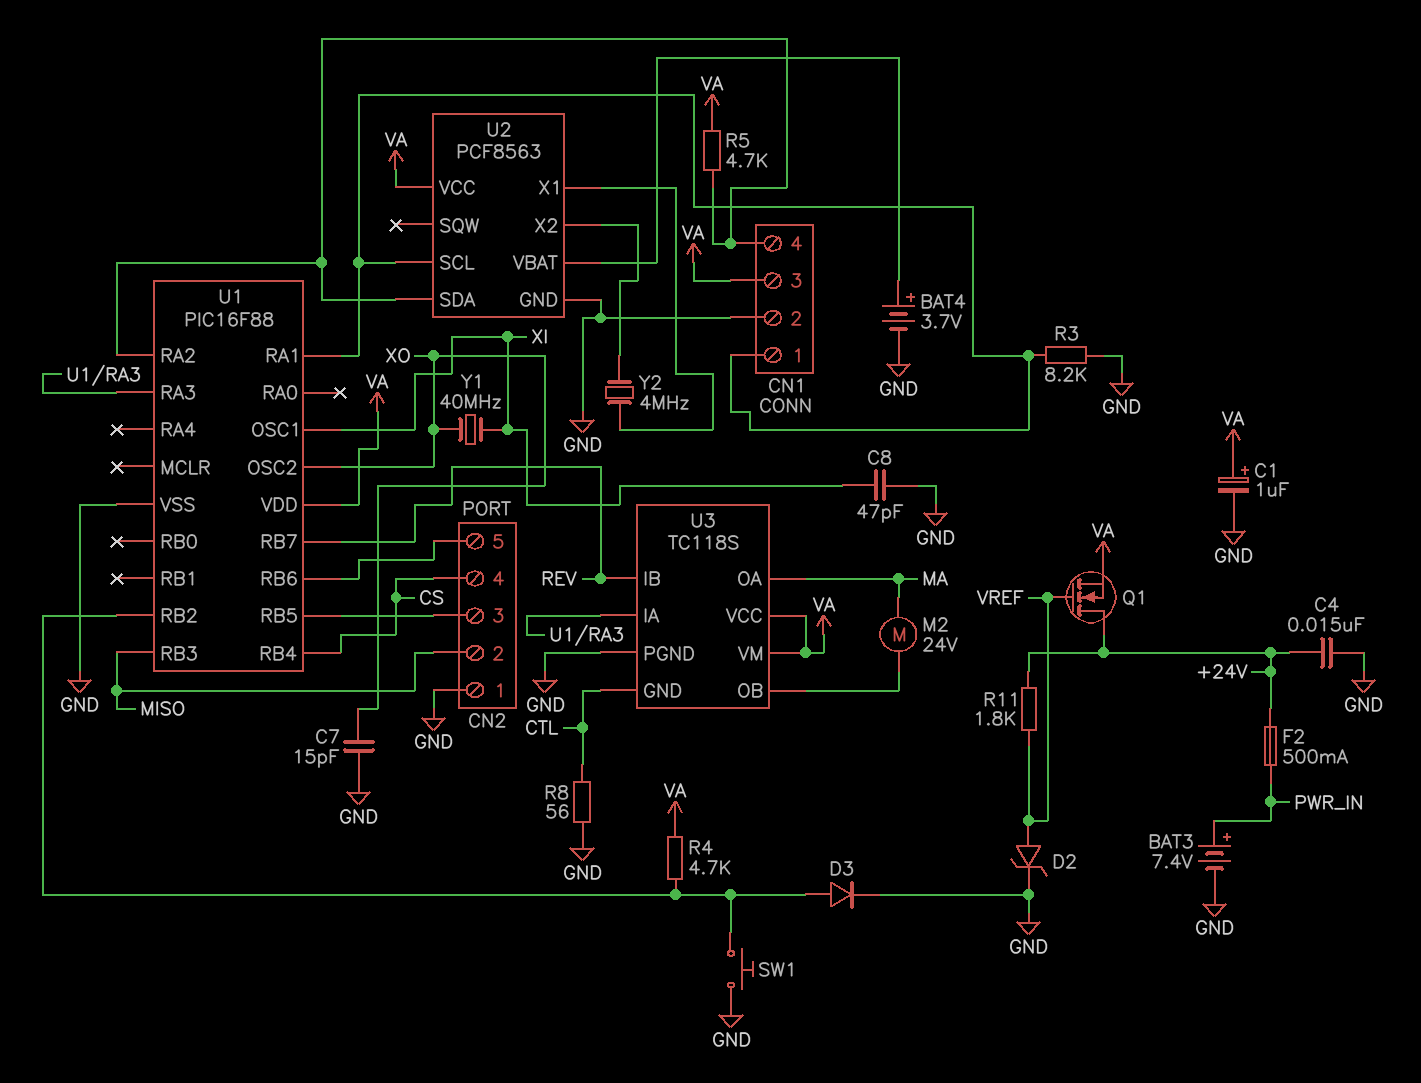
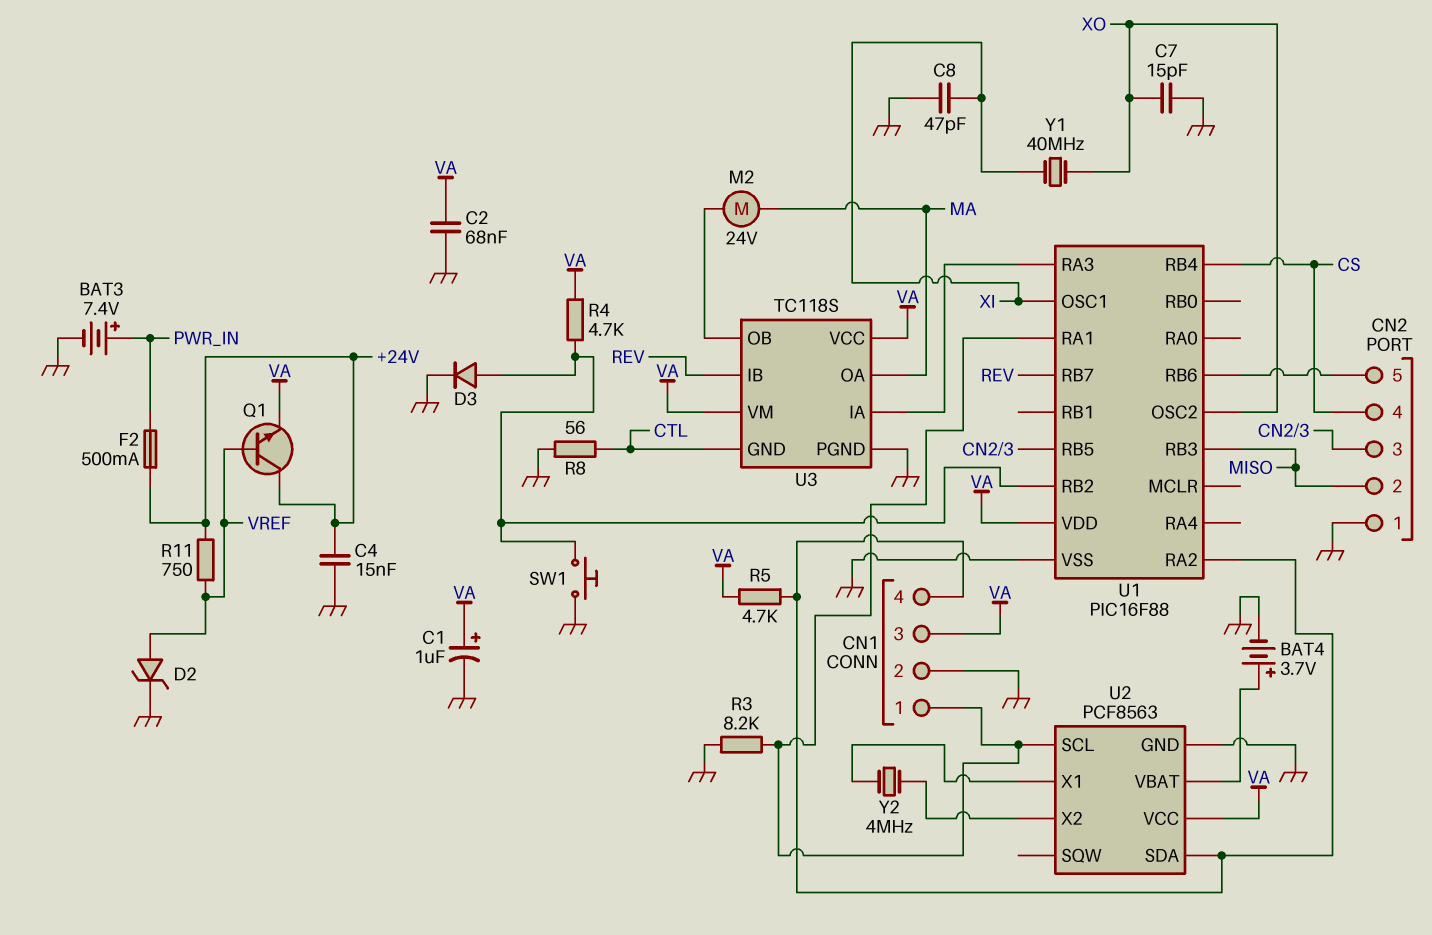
C2: none -> 68nF (GND, VA)
Q1: NMOS (G VREF, D +24V, S VA) -> NPN (B VREF, C +24V, E VA)
R11: 1.8k (+24V, VREF) -> 750 (+24V, VREF)

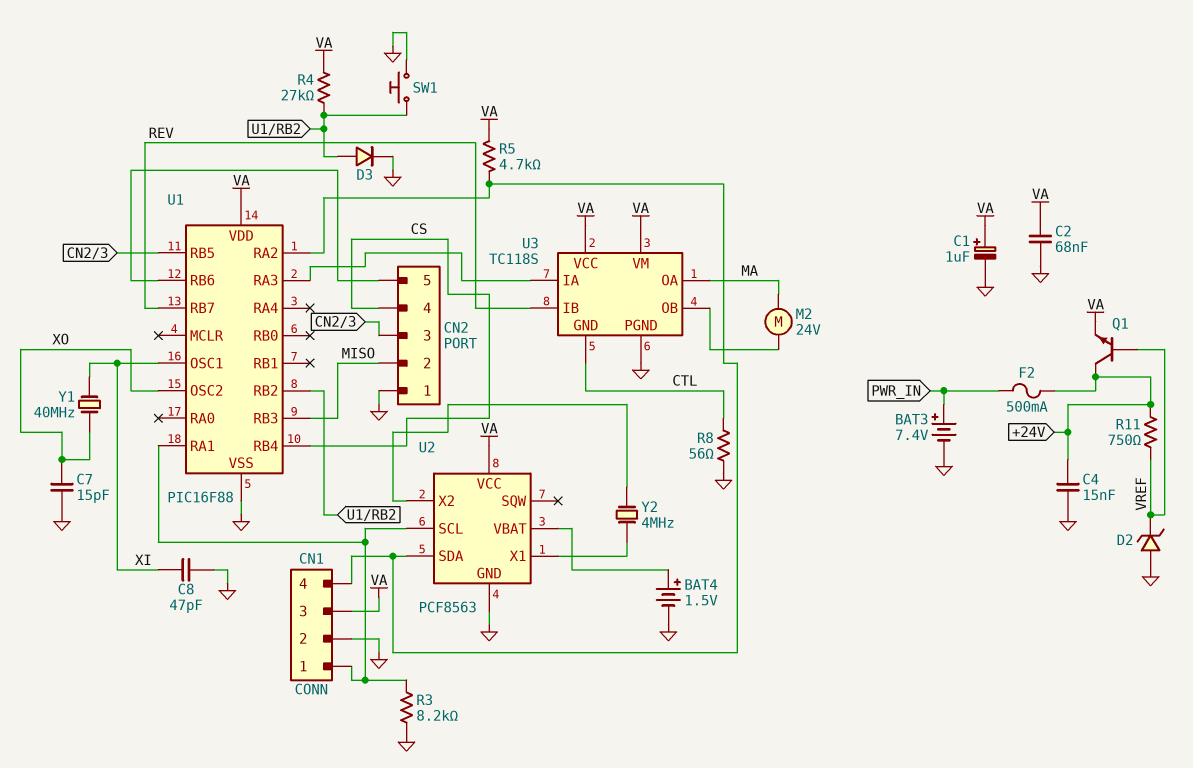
BAT4: 3.7V (plus U2/VBAT, minus GND) -> 1.5V (plus U2/VBAT, minus GND)
D2: zener (A VREF, K GND) -> zener (A GND, K VREF)
R4: 4.7k (U1/RB2, VA) -> 27k (U1/RB2, VA)

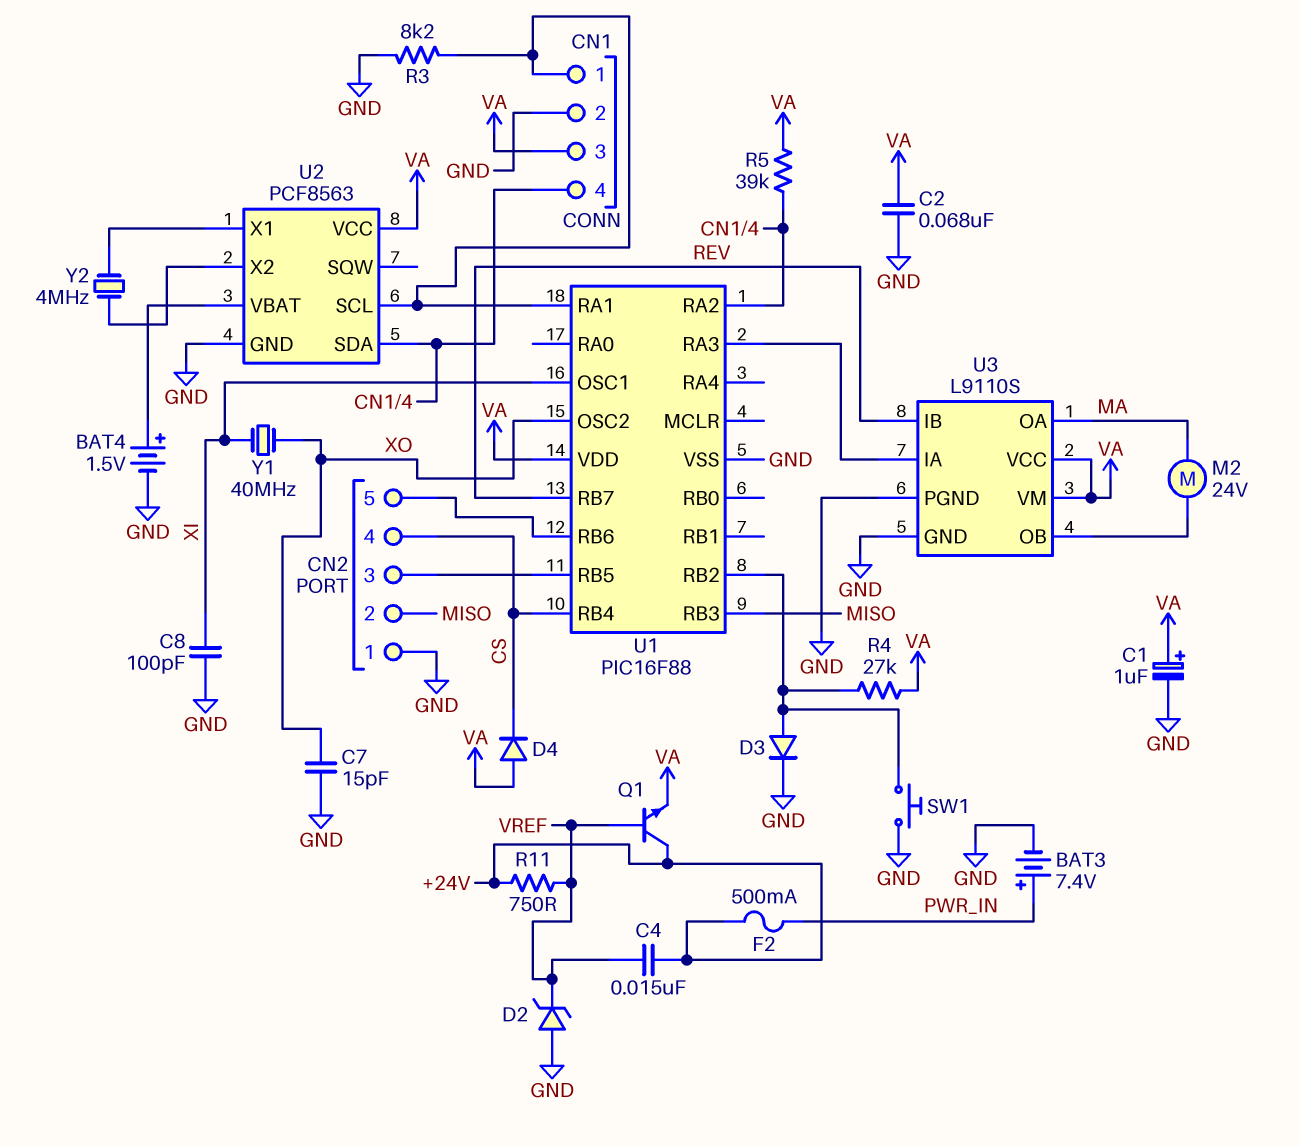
C4: 15nF (+24V, GND) -> 15nF (+24V, VREF)
C8: 47pF (GND, XI) -> 100pF (GND, XI)
D4: none -> diode (A VA, K CS)
R5: 4.7k (CN1/4, VA) -> 39k (CN1/4, VA)
R8: 56 (CTL, GND) -> none
U3: TC118S -> L9110S
U3 pin GND: CTL -> GND

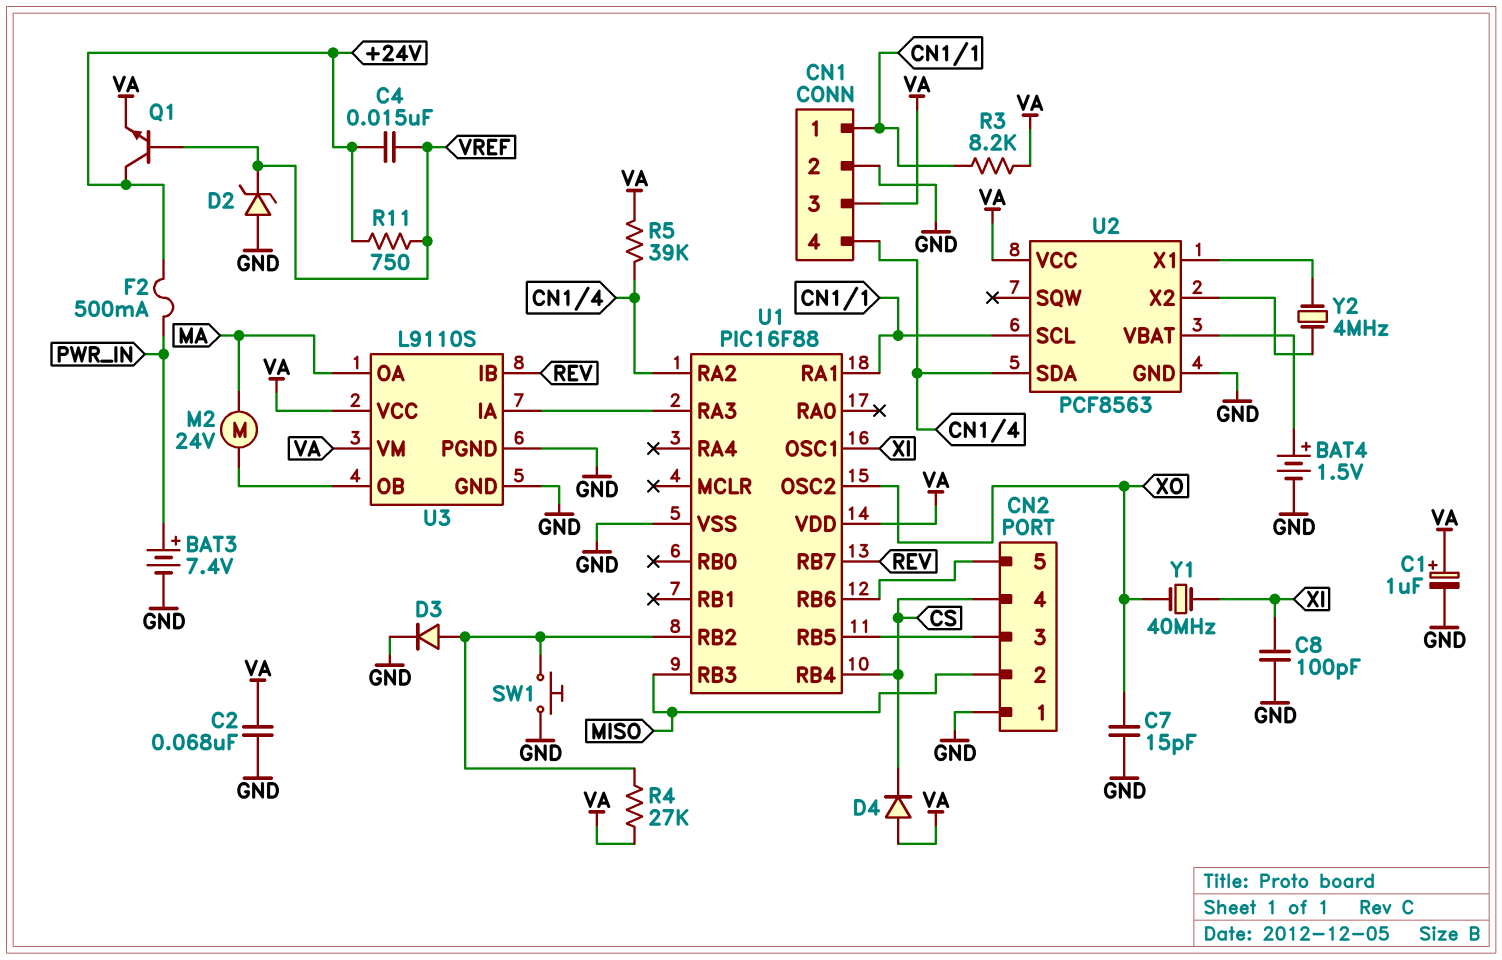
R3: 8.2k (CN1/1, GND) -> 8.2k (CN1/1, VA)

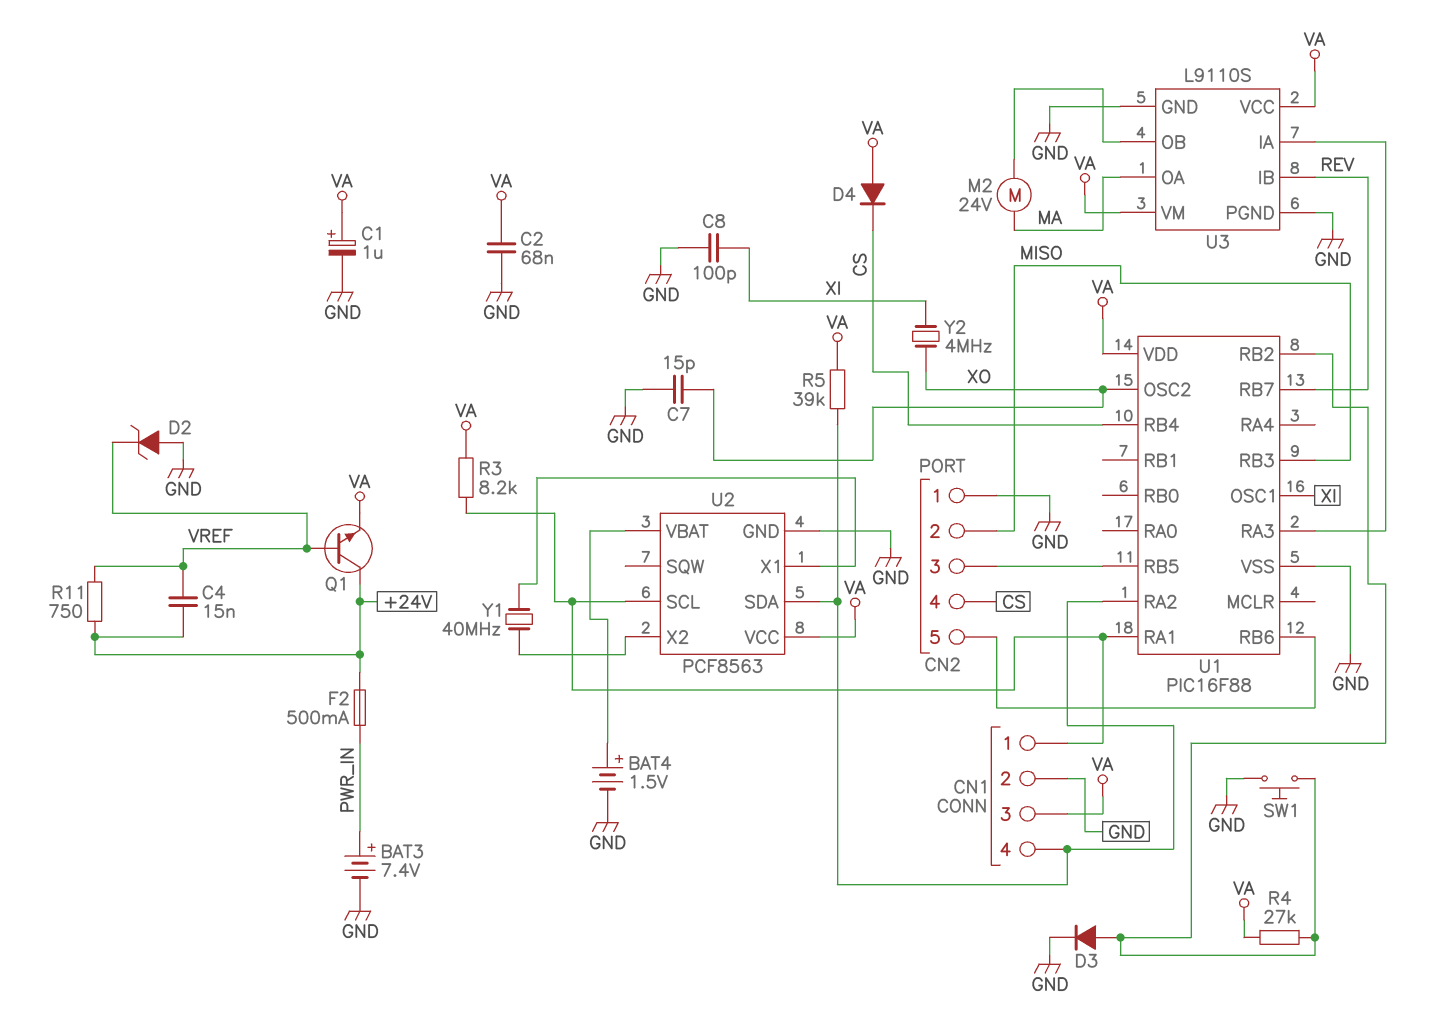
Y1: 40MHz (XI, XO) -> 40MHz (U2/X1, U2/X2)
Y2: 4MHz (U2/X1, U2/X2) -> 4MHz (XI, XO)

